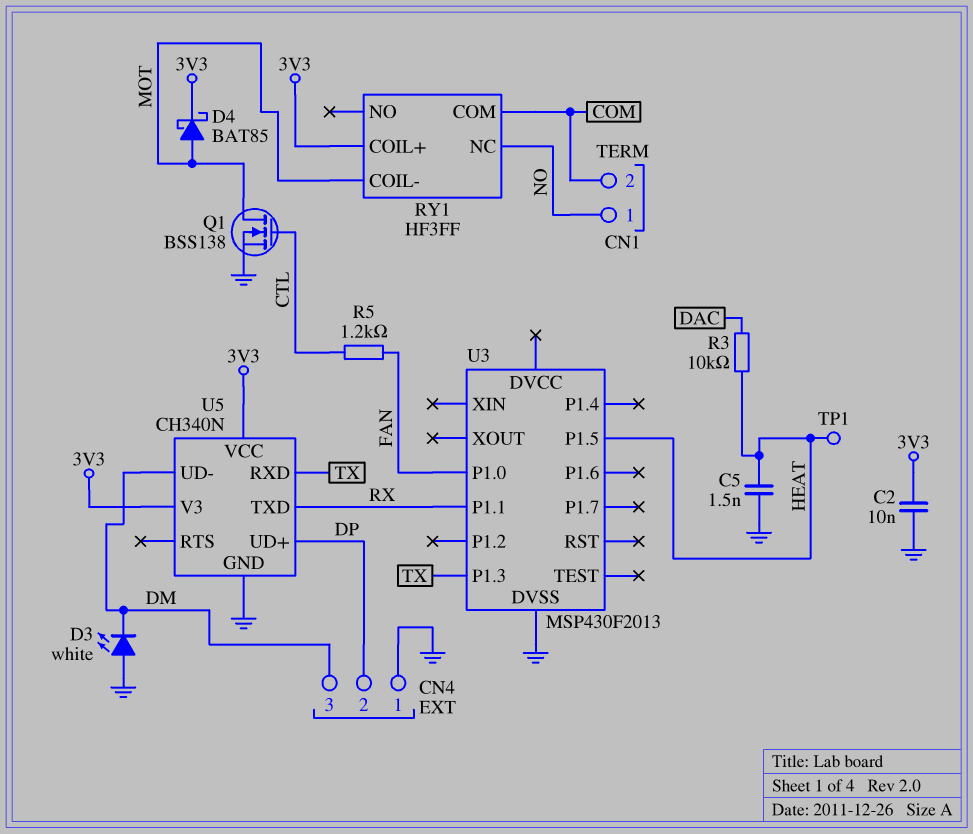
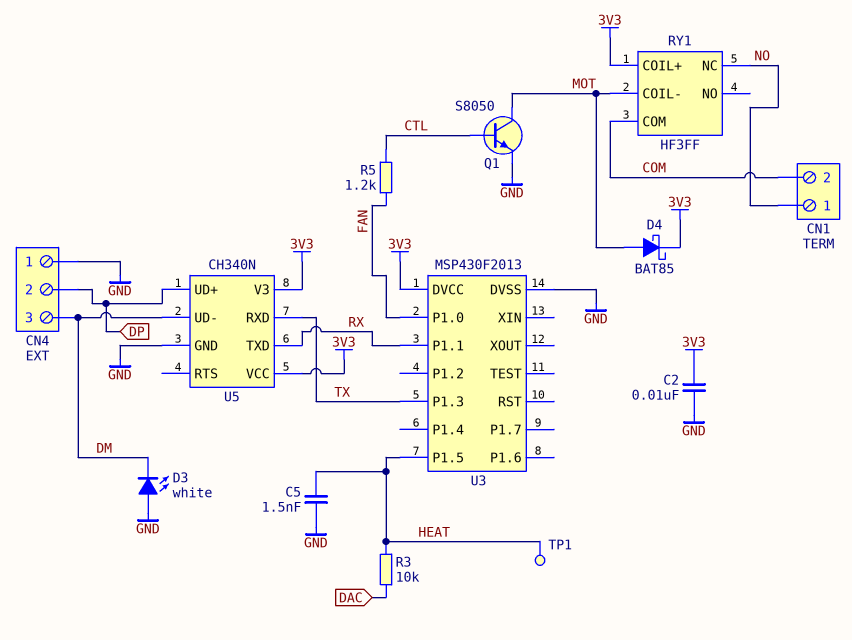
Q1: NMOS BSS138 (G CTL, D MOT, S GND) -> NPN S8050 (B CTL, C MOT, E GND)
U3 pin DVCC: none -> 3V3

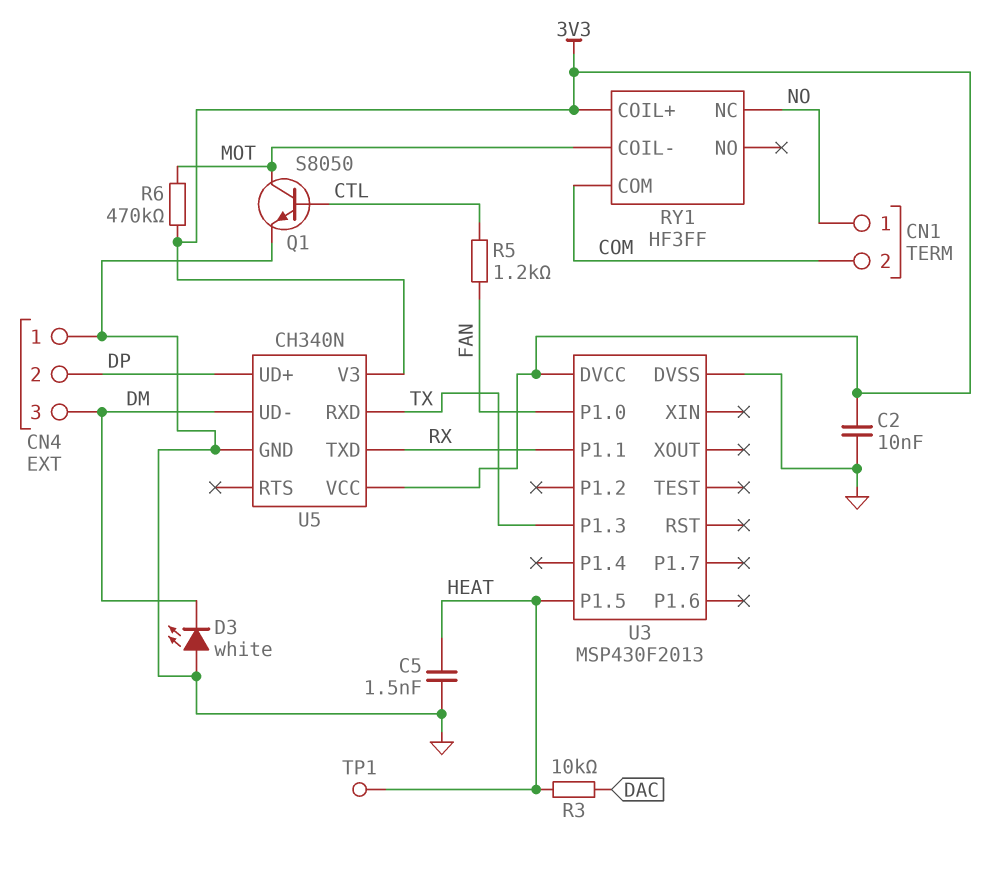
D4: schottky BAT85 (A MOT, K 3V3) -> none
R6: none -> 470k (3V3, MOT)

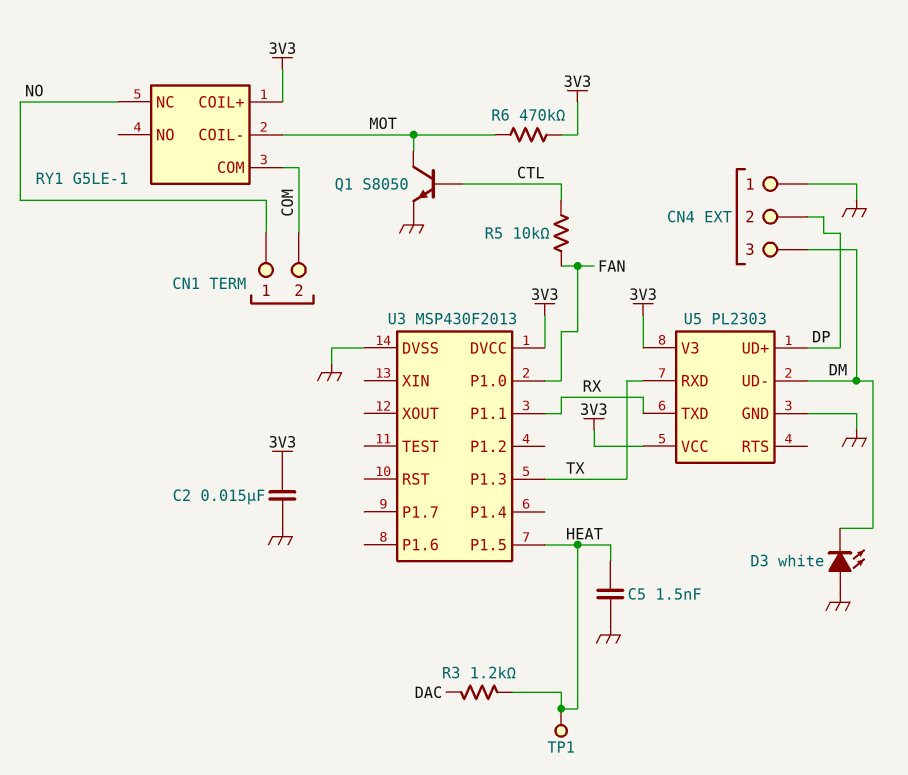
C2: 10nF (3V3, GND) -> 15nF (3V3, GND)
R3: 10k (DAC, HEAT) -> 1.2k (DAC, HEAT)
R5: 1.2k (CTL, FAN) -> 10k (CTL, FAN)
RY1: HF3FF -> G5LE-1
U5: CH340N -> PL2303

